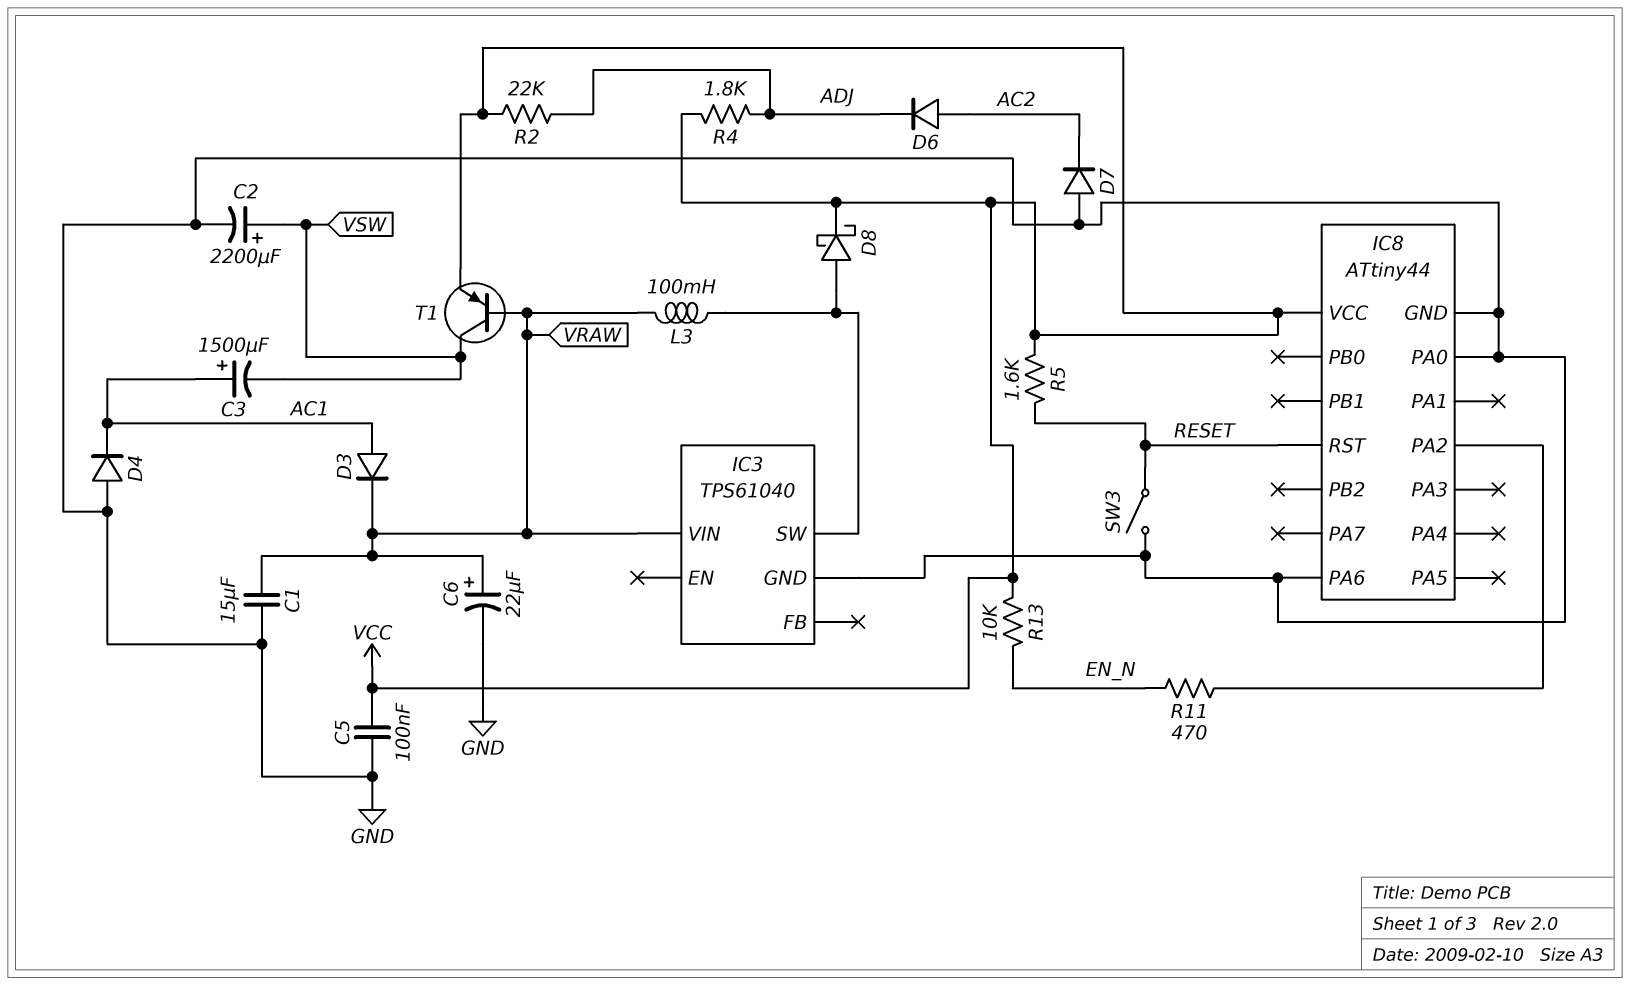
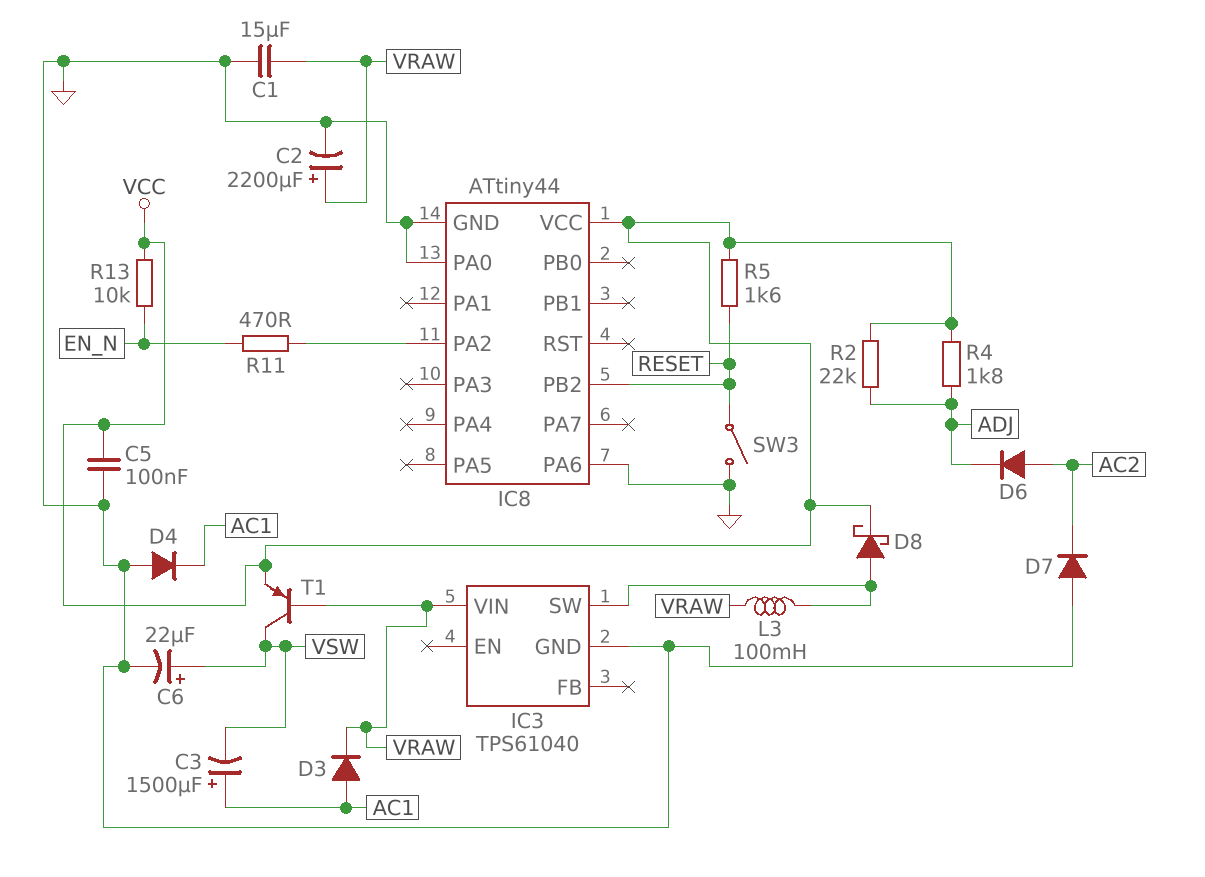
C2: 2200uF (plus VSW, minus GND) -> 2200uF (plus VRAW, minus GND)
C6: 22uF (plus VRAW, minus GND) -> 22uF (plus VSW, minus GND)
IC8 pin PB2: none -> RESET
IC8 pin RST: RESET -> none

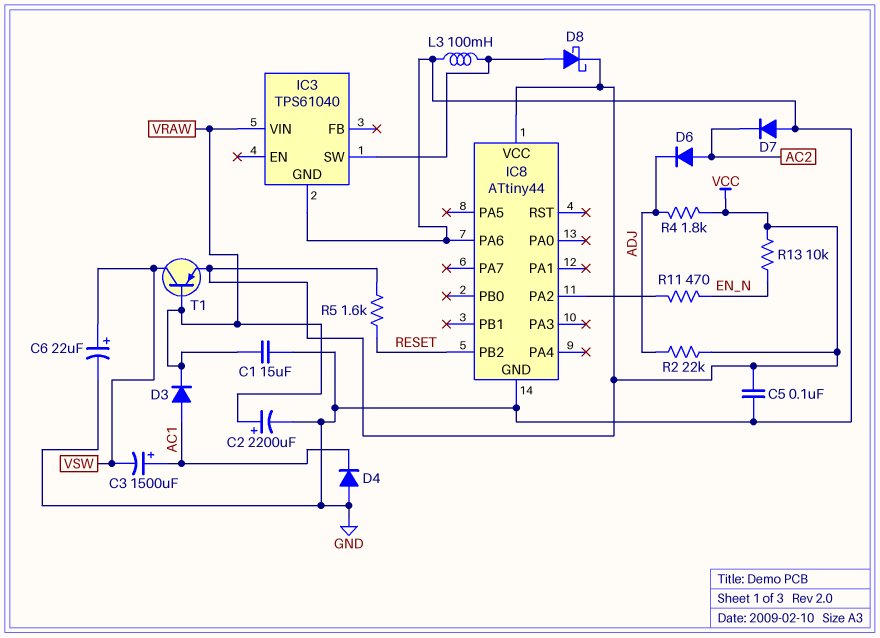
IC8 pin PA0: GND -> none
L3: 100mH (IC3/SW, VRAW) -> 100mH (GND, IC3/SW)
SW3: switch (GND, RESET) -> none

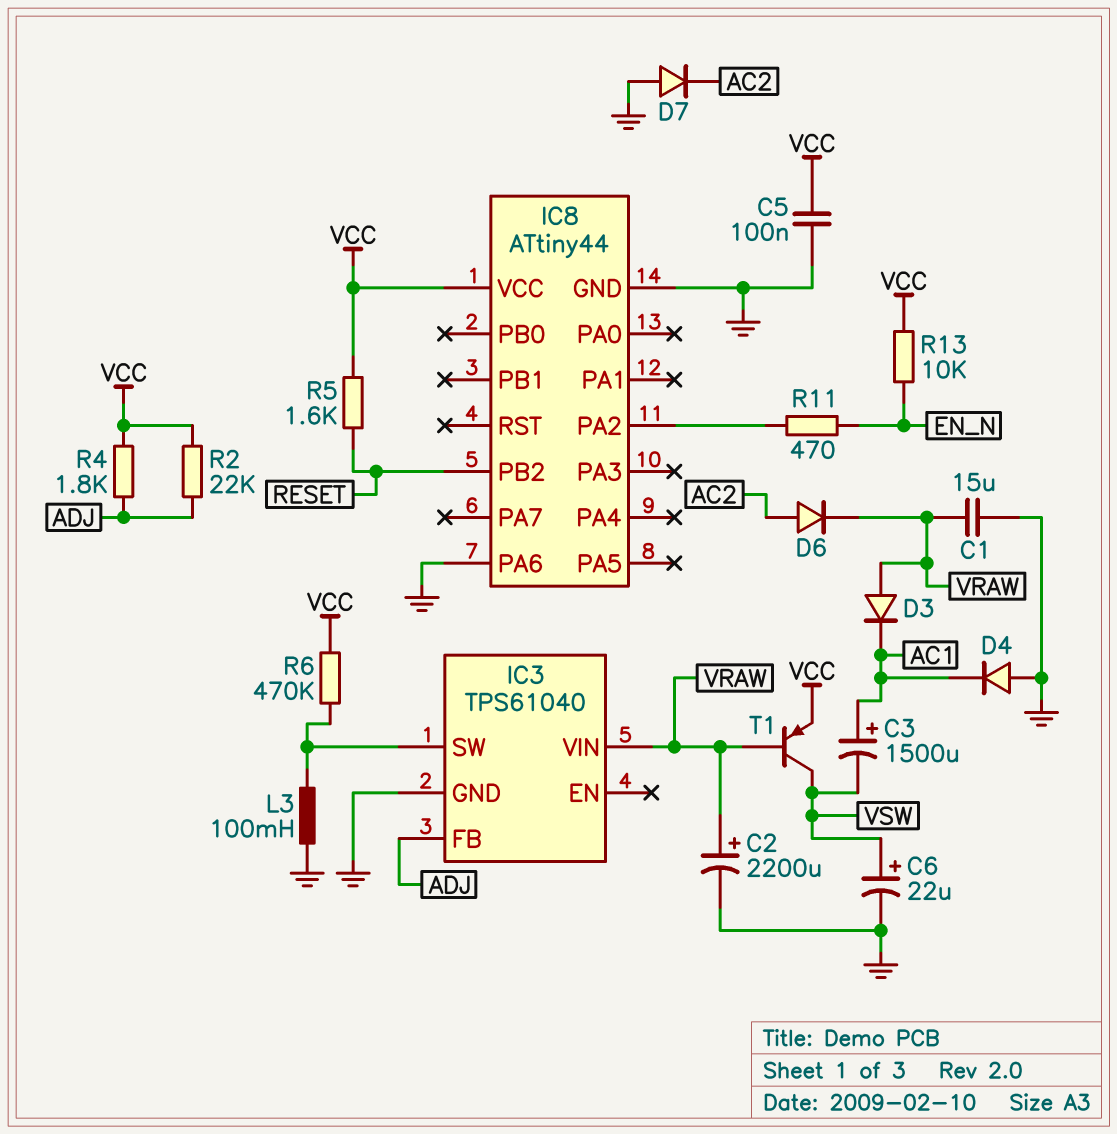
D3: diode (A AC1, K VRAW) -> diode (A VRAW, K AC1)
D6: diode (A AC2, K ADJ) -> diode (A AC2, K VRAW)
D8: schottky (A IC3/SW, K VCC) -> none
IC3 pin FB: none -> ADJ
R6: none -> 470k (IC3/SW, VCC)

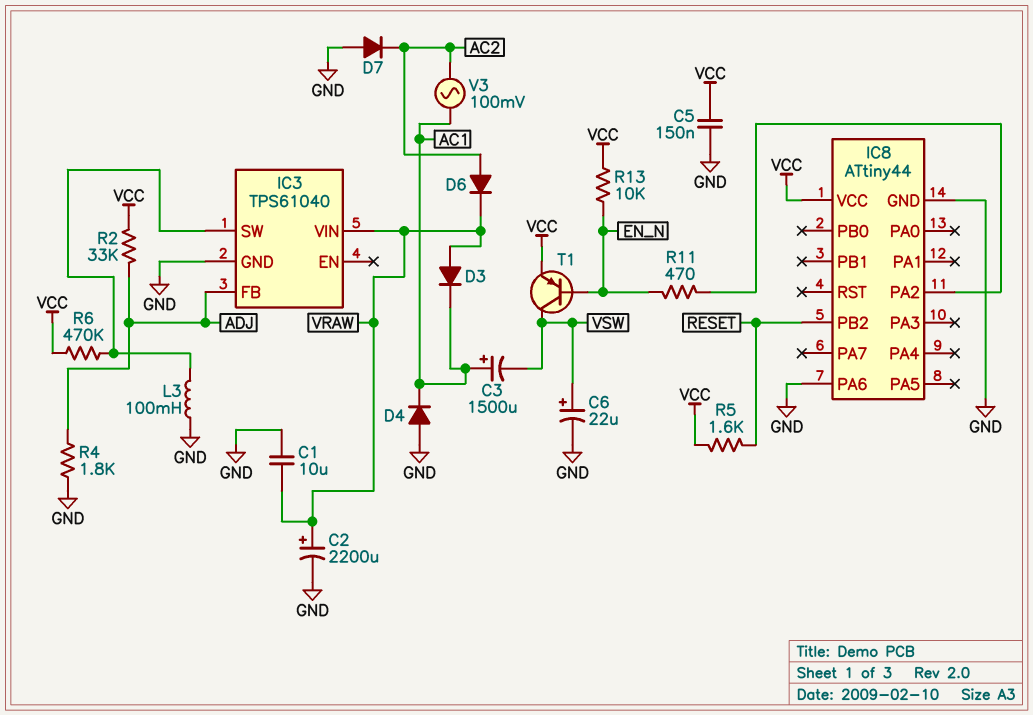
C1: 15uF (GND, VRAW) -> 10uF (GND, VRAW)
C5: 100nF (GND, VCC) -> 150nF (GND, VCC)
R2: 22k (ADJ, VCC) -> 33k (ADJ, VCC)
R4: 1.8k (ADJ, VCC) -> 1.8k (ADJ, GND)
T1: PNP (B VRAW, C VSW, E VCC) -> PNP (B EN_N, C VSW, E VCC)
V3: none -> AC 100mV (AC1, AC2)

